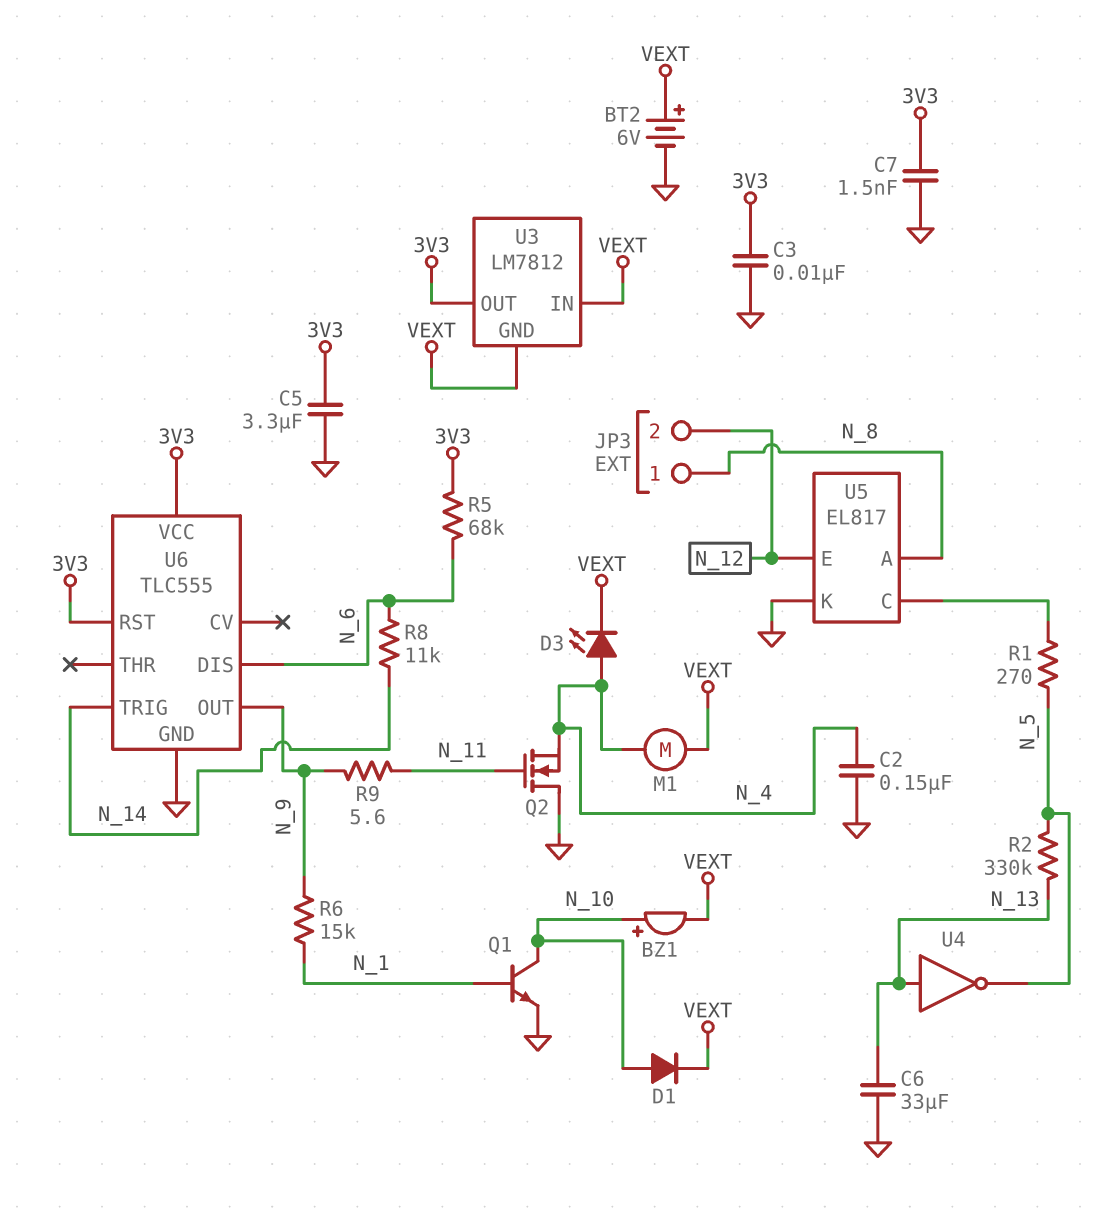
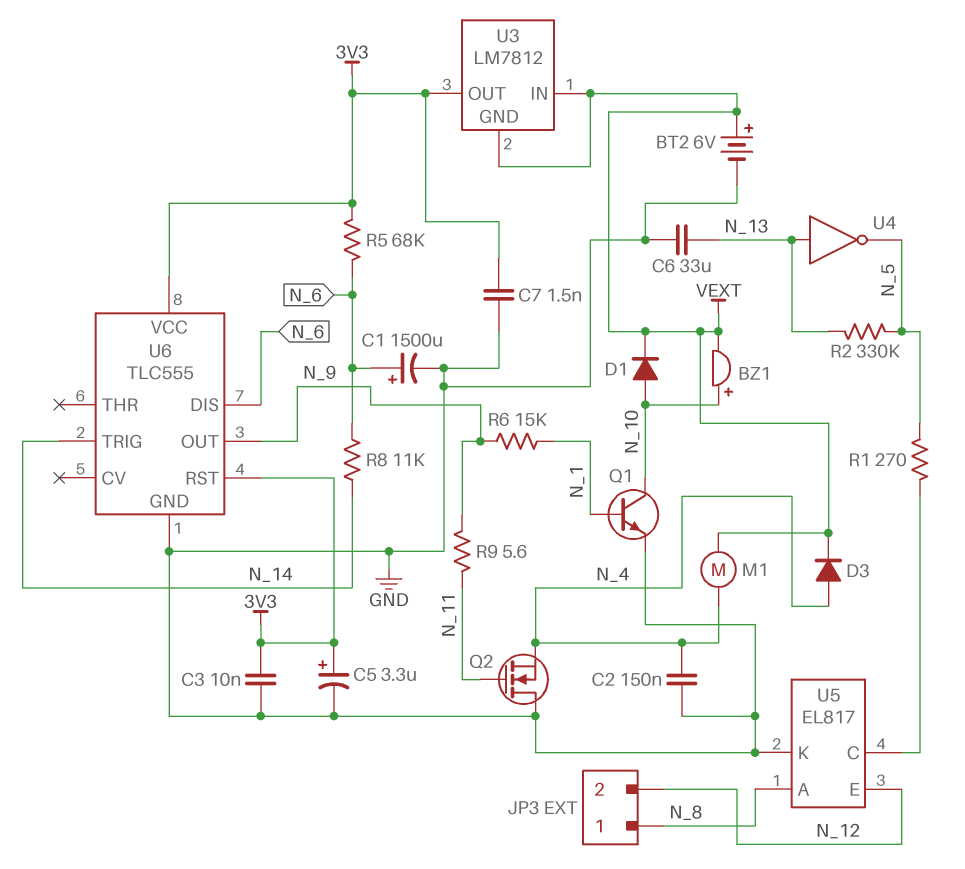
C1: none -> 1500uF (plus N_6, minus GND)
C5: 3.3uF (3V3, GND) -> 3.3uF (plus 3V3, minus GND)
D3: LED (A N_4, K VEXT) -> diode (A N_4, K VEXT)

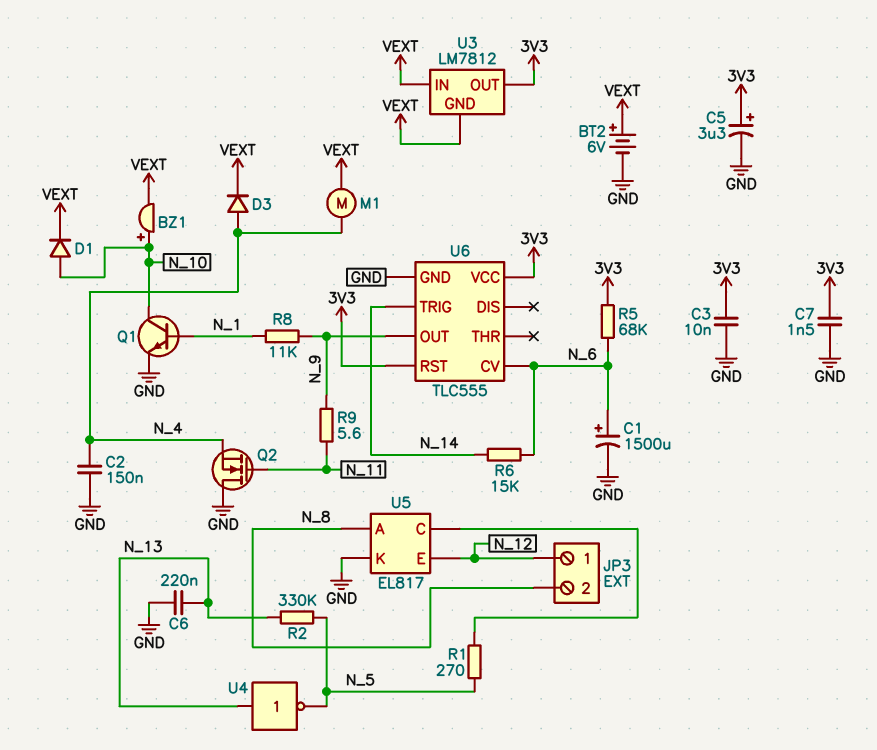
C6: 33uF (GND, N_13) -> 220nF (GND, N_13)
JP3 pin 1: N_8 -> N_12
JP3 pin 2: N_12 -> N_8
R6: 15k (N_1, N_9) -> 15k (N_6, N_14)
R8: 11k (N_6, N_14) -> 11k (N_1, N_9)
U6 pin CV: none -> N_6
U6 pin DIS: N_6 -> none

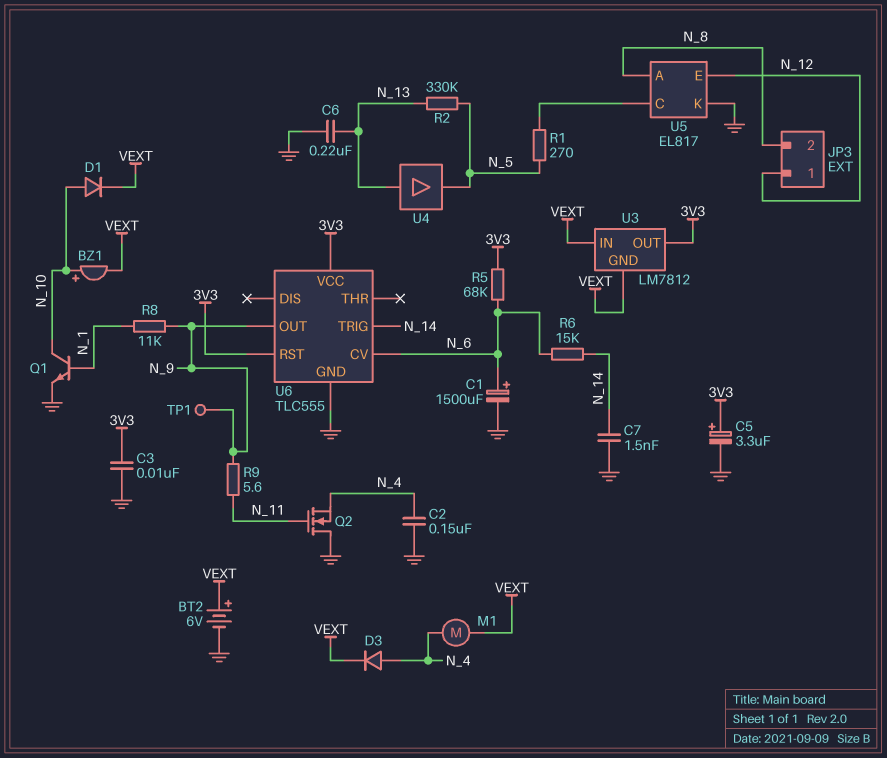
C7: 1.5nF (3V3, GND) -> 1.5nF (GND, N_14)
TP1: none -> test point (N_9)
U4: NOT (in N_13, out N_5) -> buffer (in N_13, out N_5)

